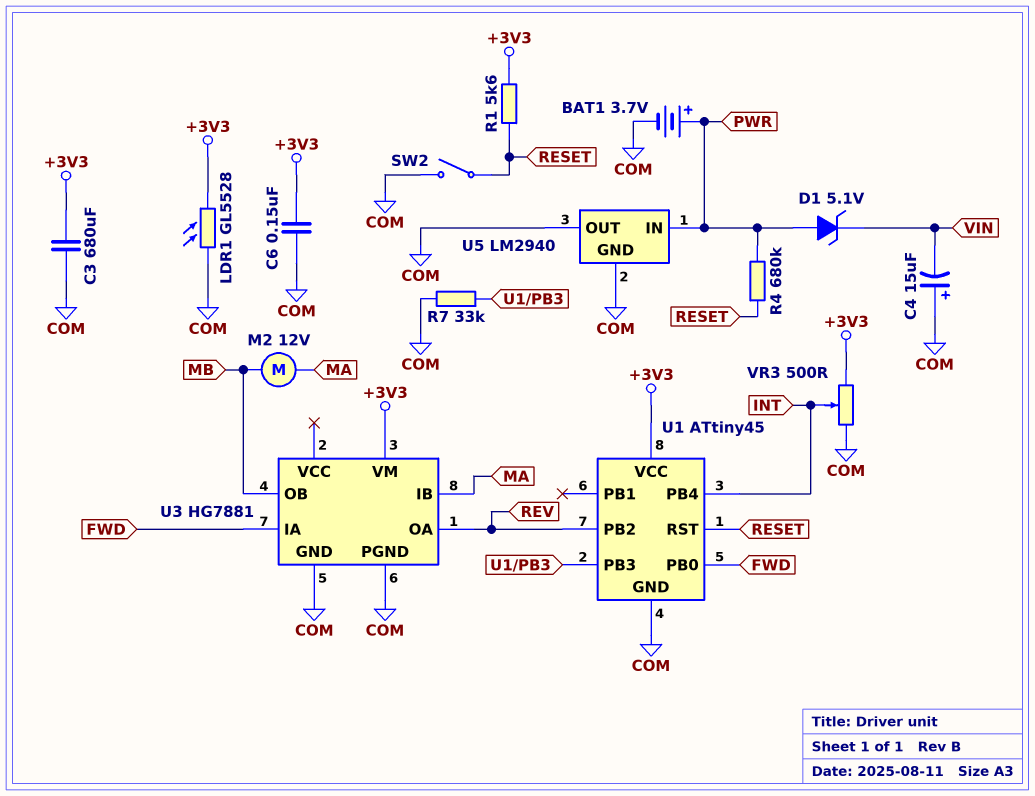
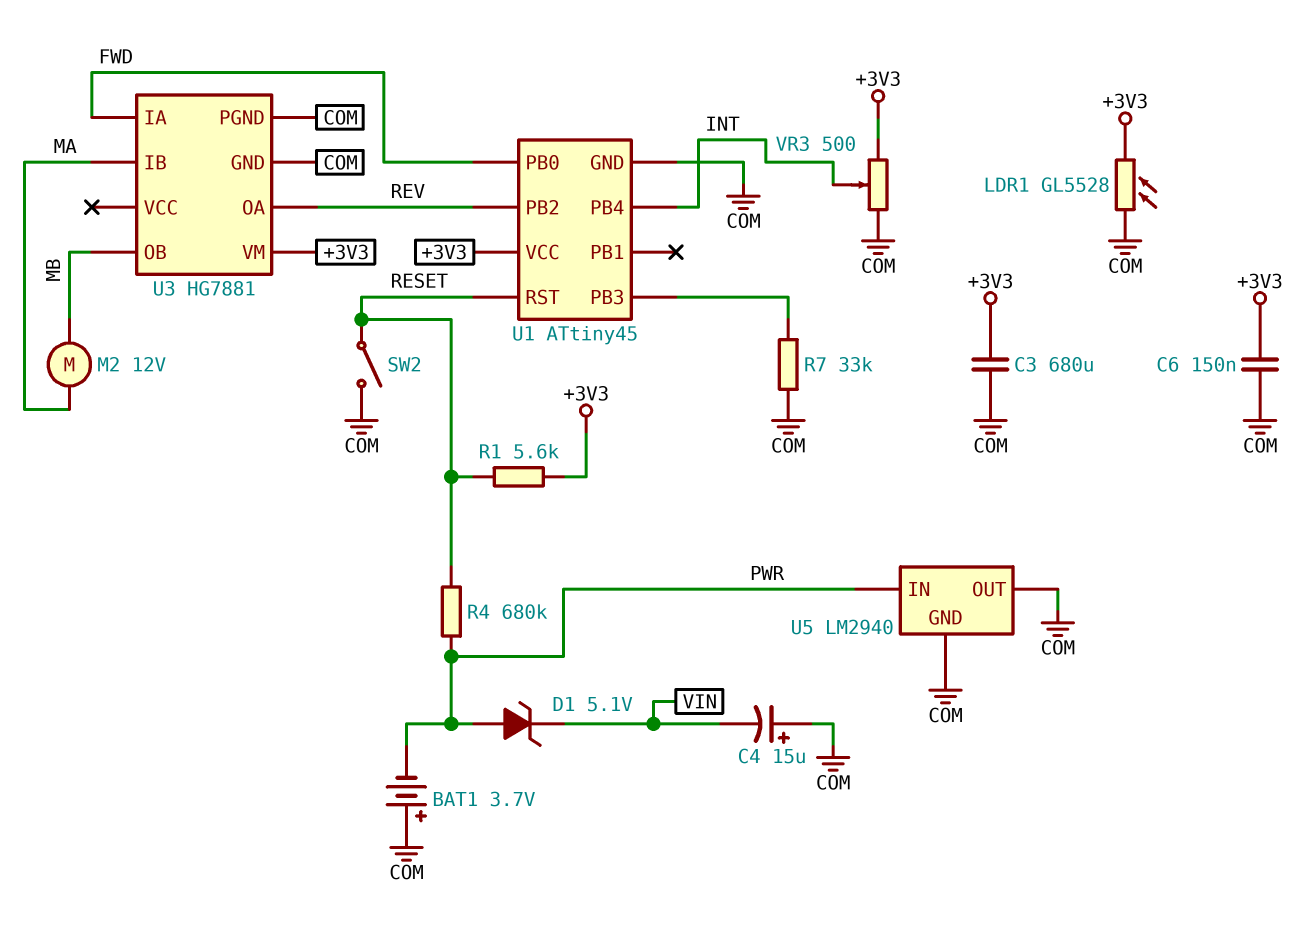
BAT1: 3.7V (plus PWR, minus COM) -> 3.7V (plus COM, minus PWR)

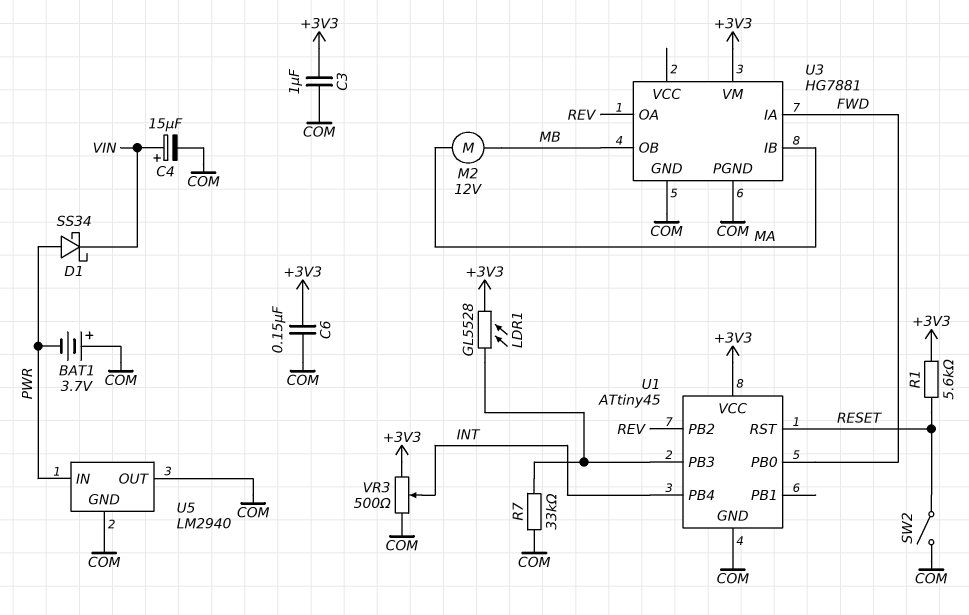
C3: 680uF (+3V3, COM) -> 1uF (+3V3, COM)
C4: 15uF (plus COM, minus VIN) -> 15uF (plus VIN, minus COM)
D1: zener 5.1V (A PWR, K VIN) -> schottky SS34 (A PWR, K VIN)
LDR1: GL5528 (+3V3, COM) -> GL5528 (+3V3, U1/PB3)
R4: 680k (PWR, RESET) -> none

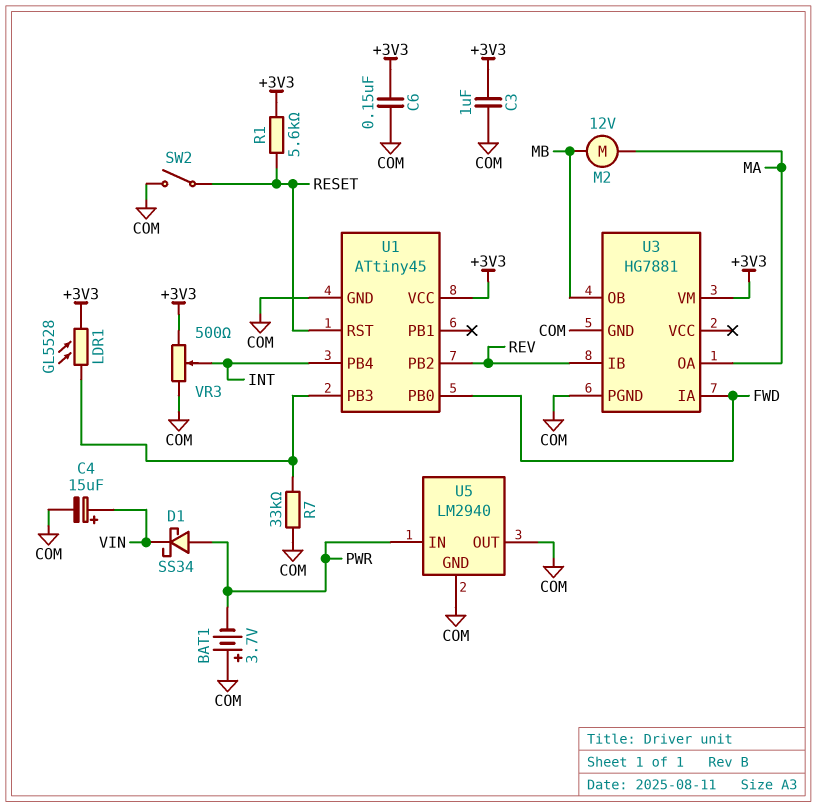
U3 pin IB: MA -> REV
U3 pin OA: REV -> MA

